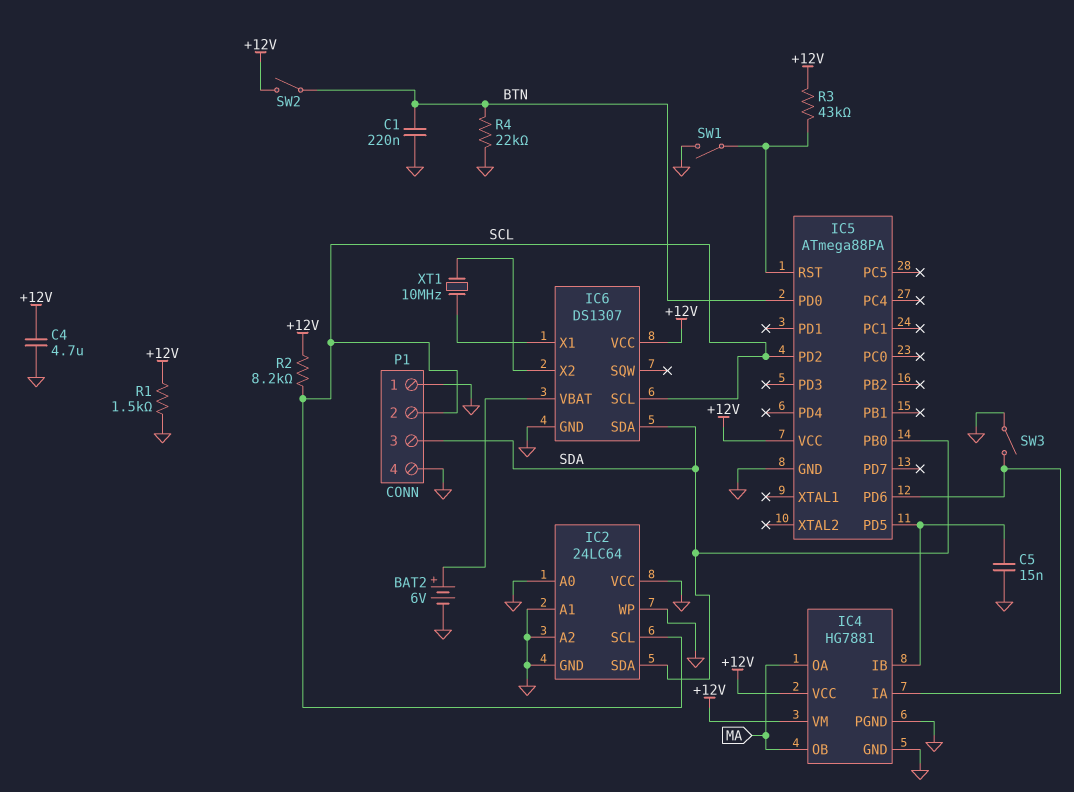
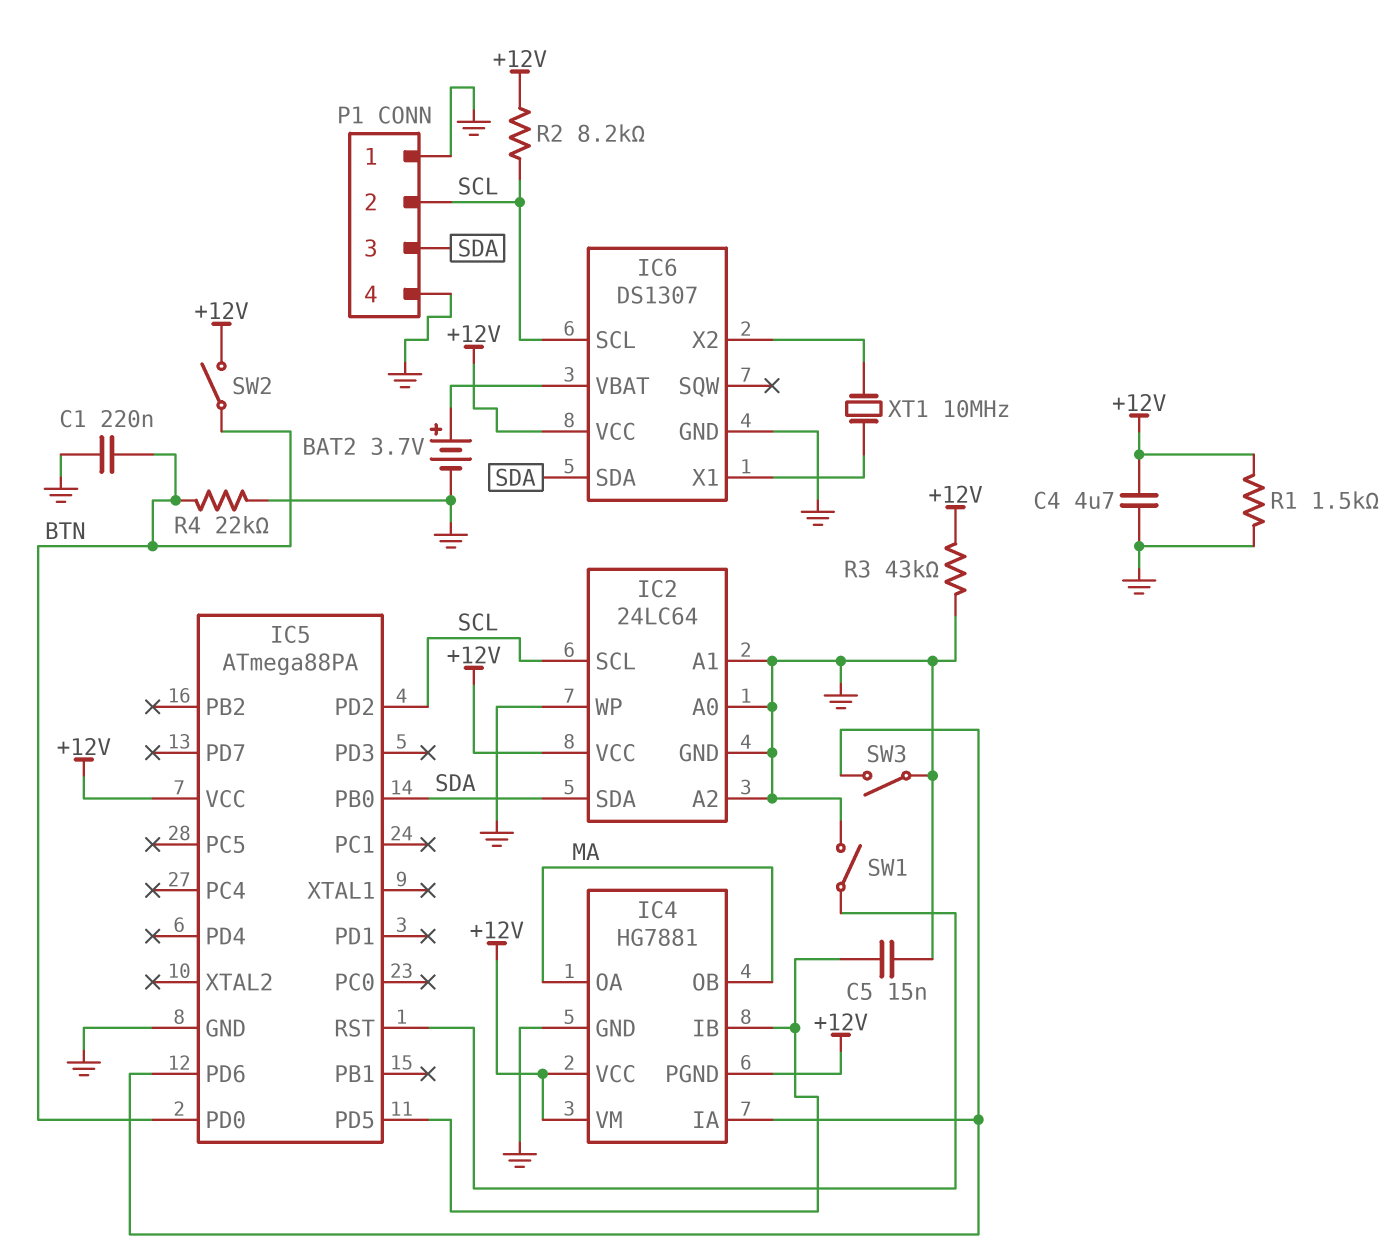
BAT2: 6V (plus IC6/VBAT, minus GND) -> 3.7V (plus IC6/VBAT, minus GND)
IC2 pin VCC: GND -> +12V
IC4 pin PGND: GND -> +12V
R3: 43k (+12V, IC5/RST) -> 43k (+12V, GND)

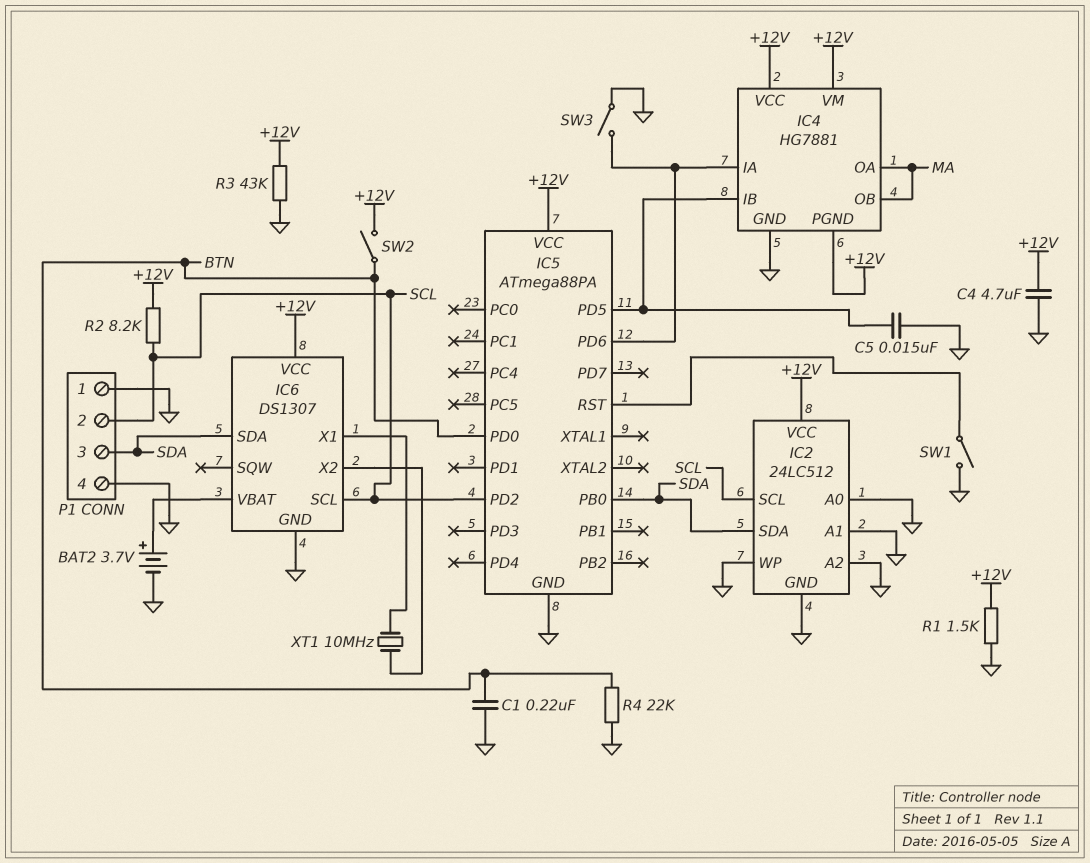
IC2: 24LC64 -> 24LC512

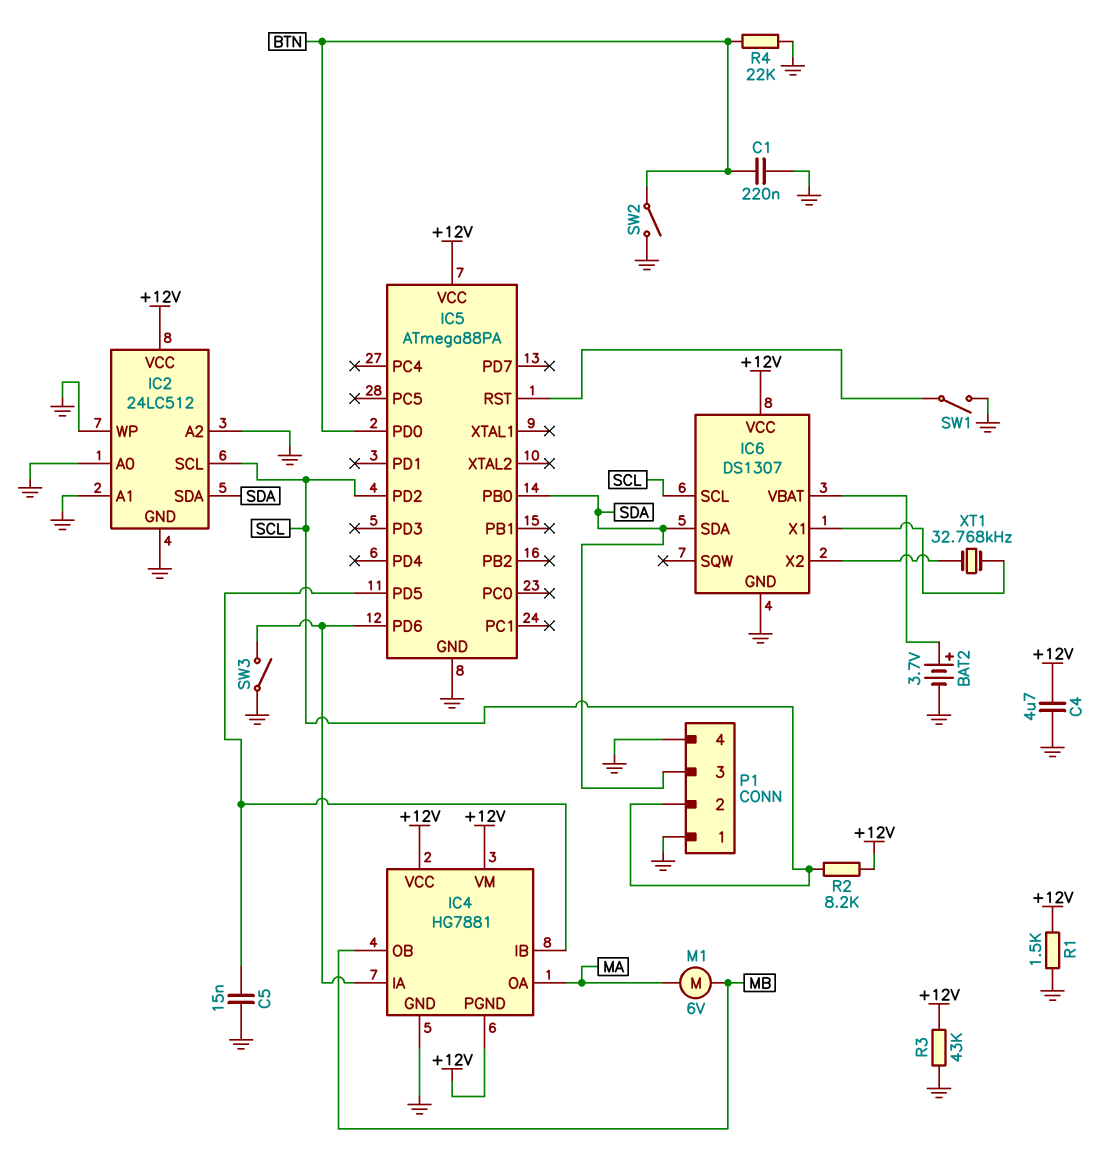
IC4 pin OB: MA -> MB
M1: none -> motor 6V (MA, MB)
SW2: switch (+12V, BTN) -> switch (BTN, GND)
XT1: 10MHz (IC6/X1, IC6/X2) -> 32.768kHz (IC6/X1, IC6/X2)

